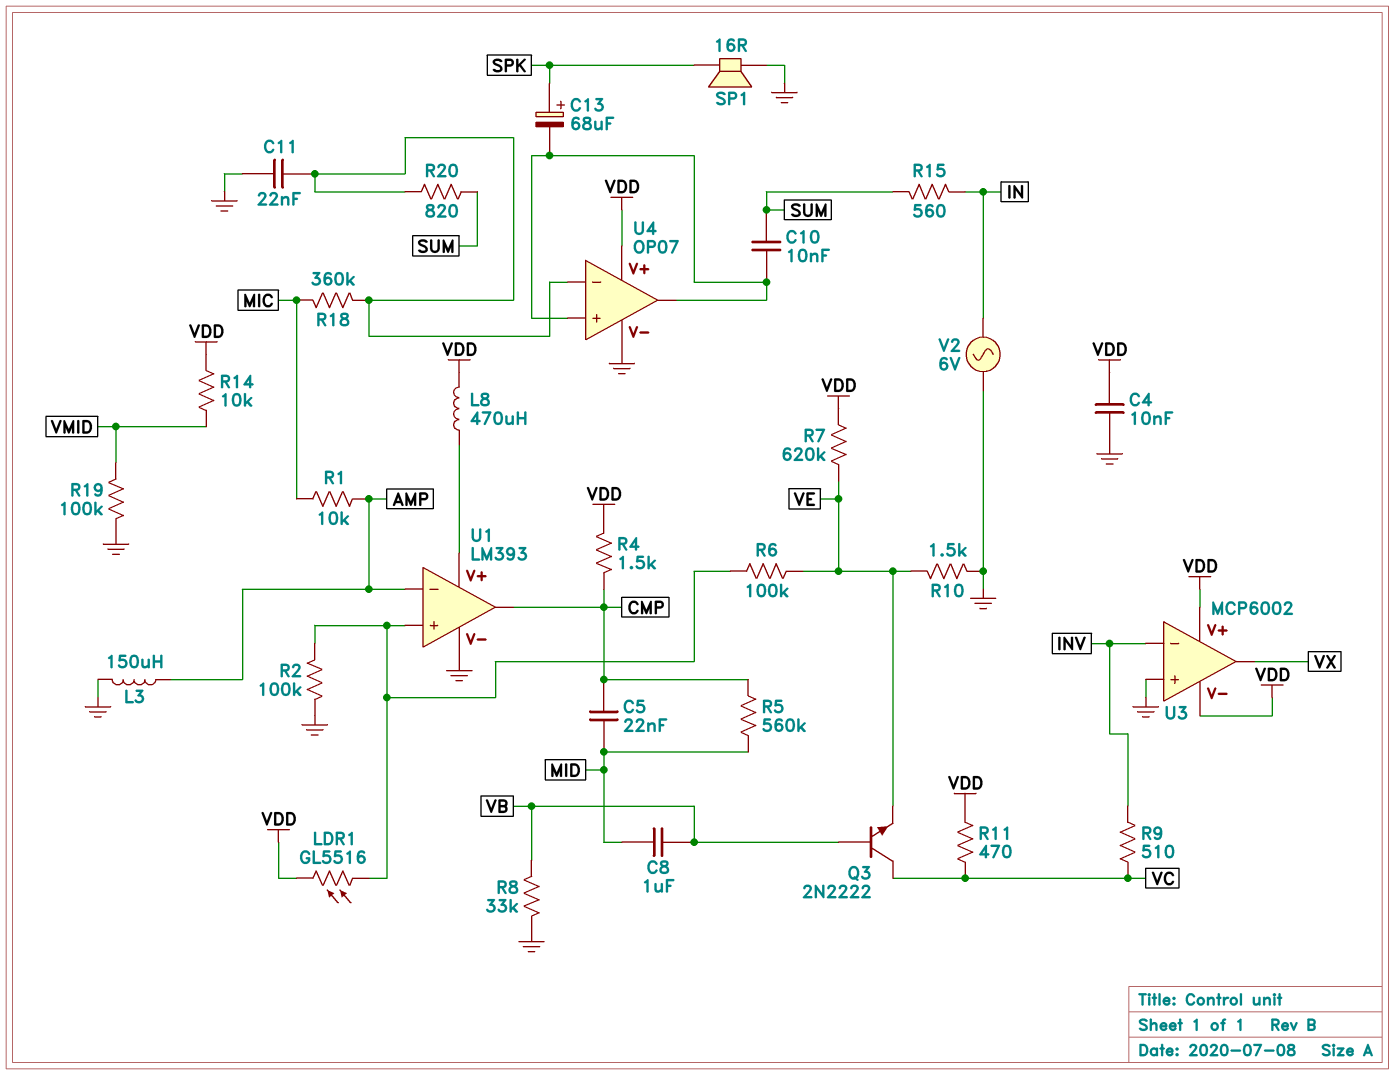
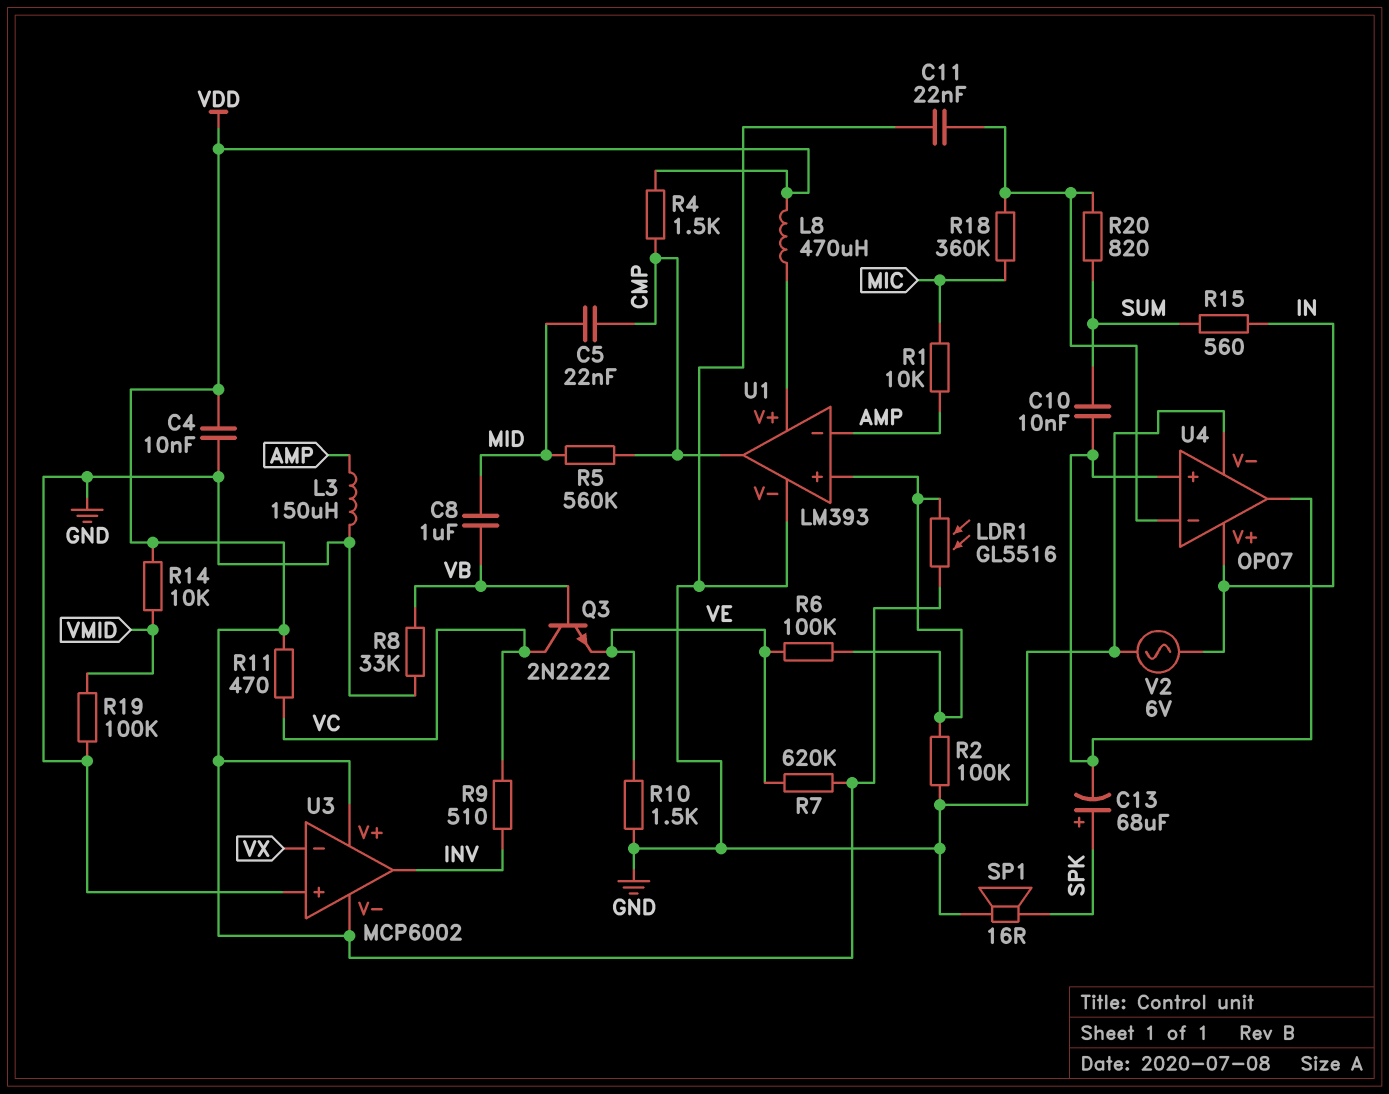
U3 pin in-: INV -> VX
U3 pin out: VX -> INV
U4 pin V+: VDD -> IN

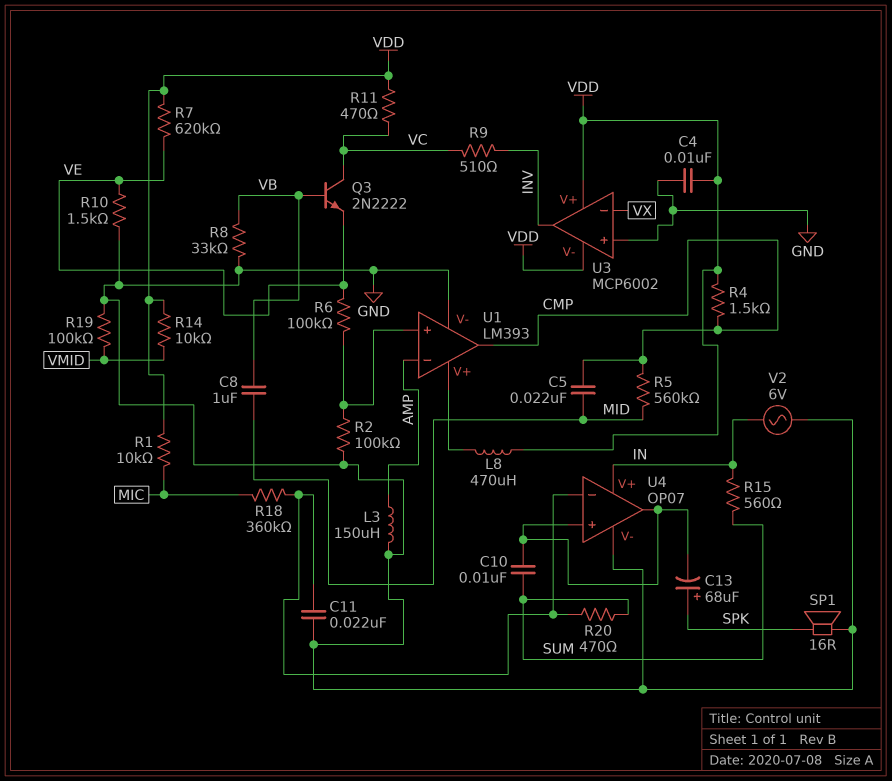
LDR1: GL5516 (U1/in+, VDD) -> none
R1: 10k (AMP, MIC) -> 10k (MIC, VDD)
R20: 820 (SUM, U4/in-) -> 470 (SUM, U4/in-)

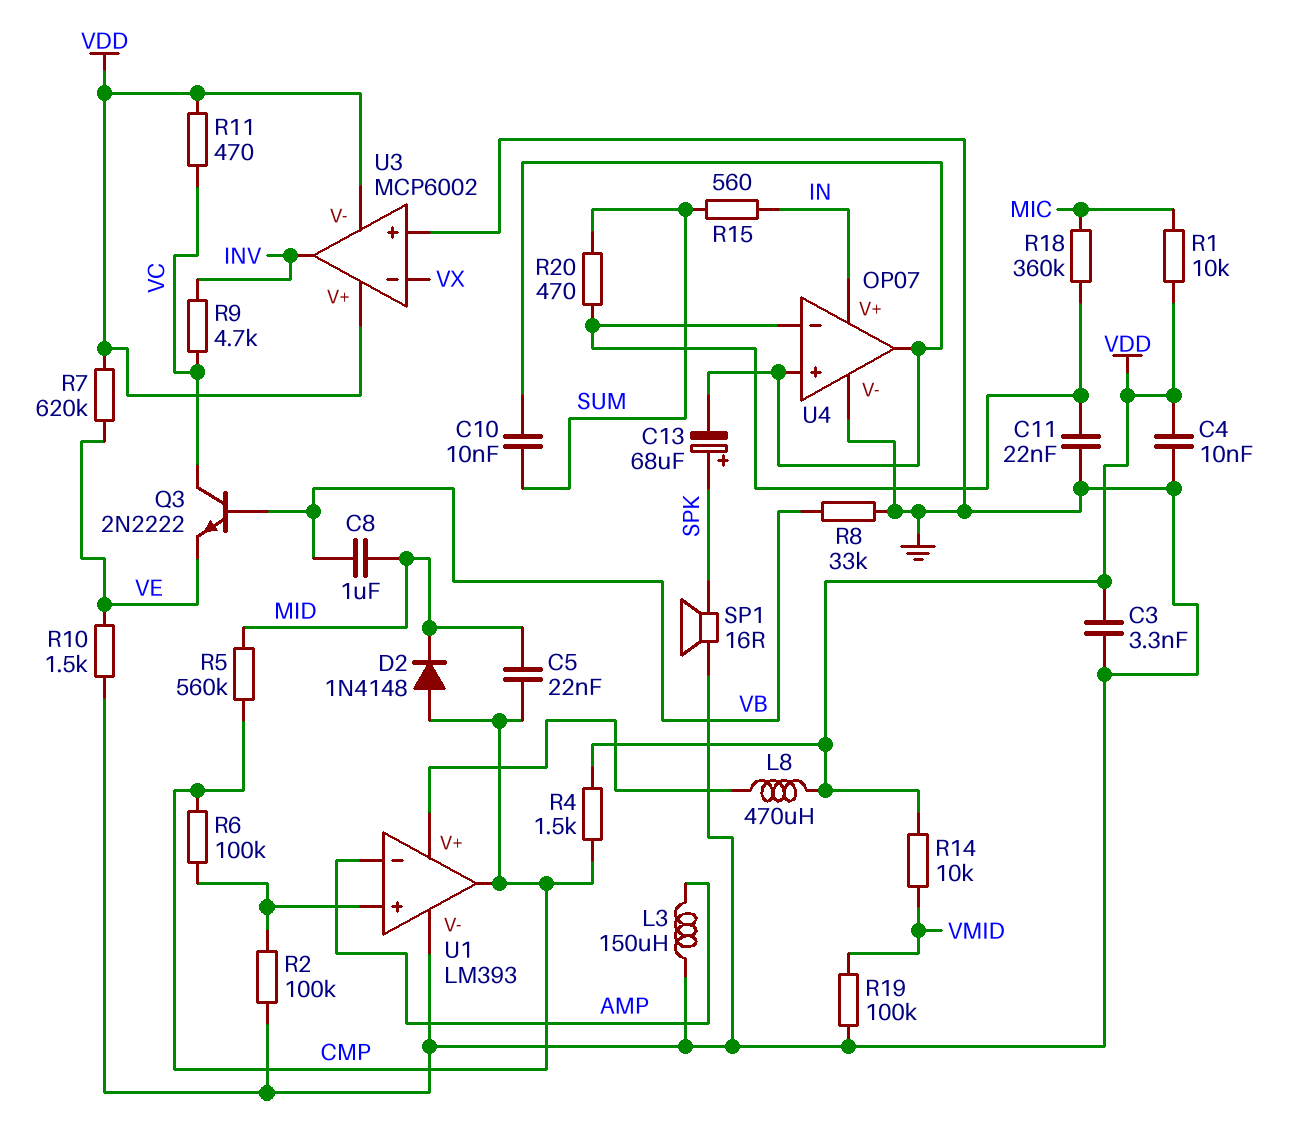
C3: none -> 3.3nF (GND, VDD)
D2: none -> diode 1N4148 (A CMP, K MID)
R6: 100k (U1/in+, VE) -> 100k (CMP, U1/in+)
R9: 510 (INV, VC) -> 4.7k (INV, VC)
V2: AC 6V (GND, IN) -> none

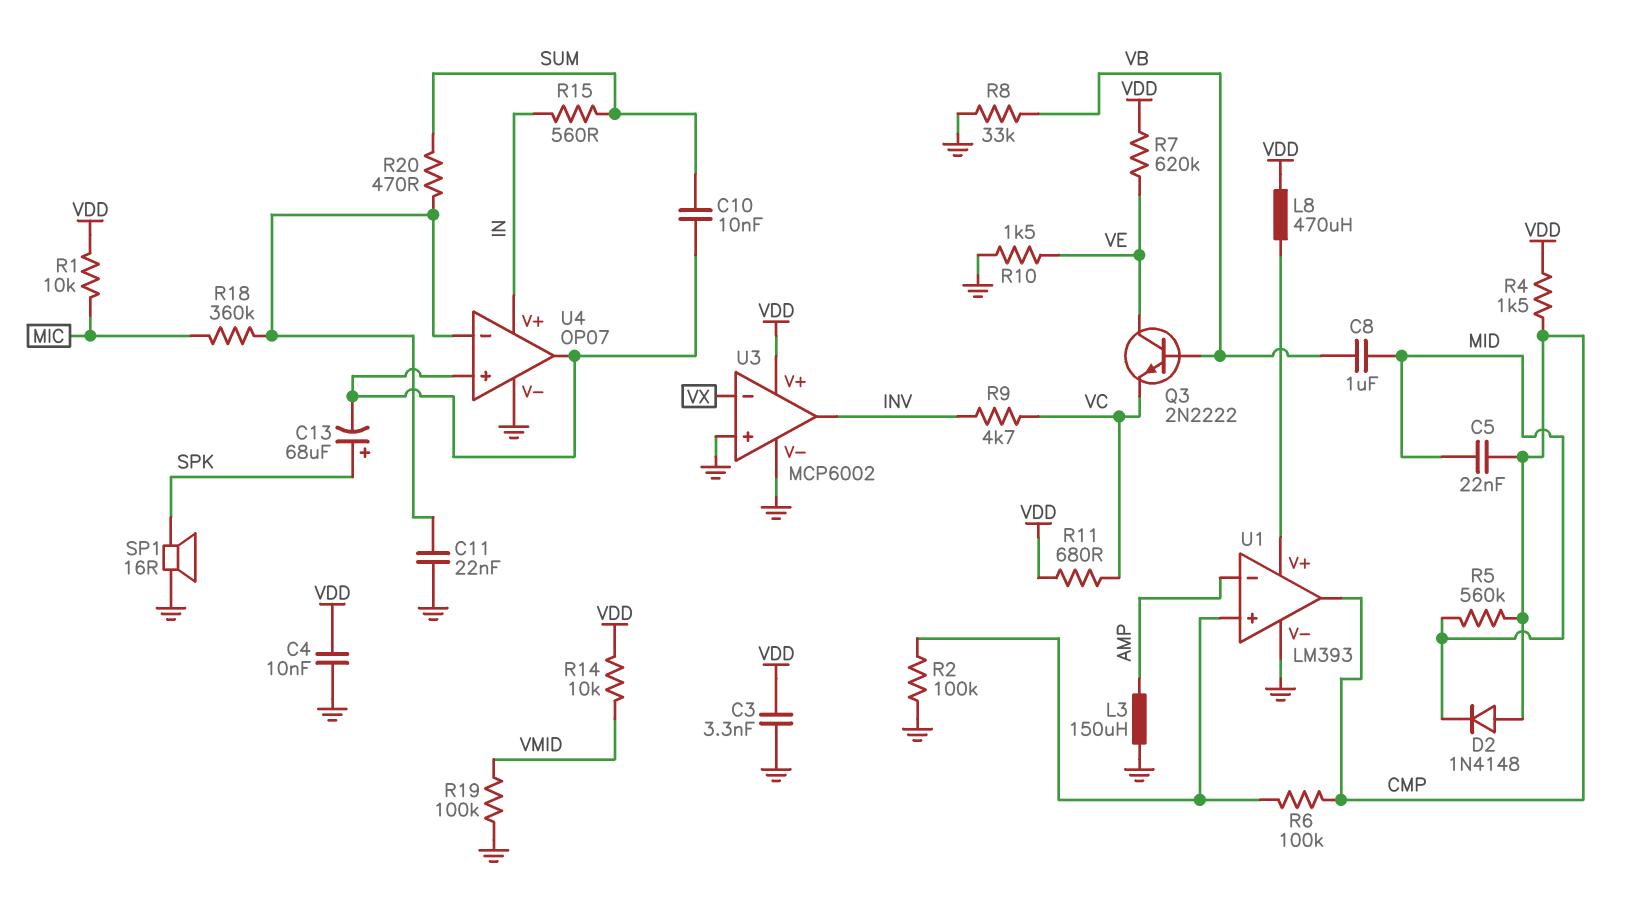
Q3: NPN 2N2222 (B VB, C VC, E VE) -> NPN 2N2222 (B VB, C VE, E VC)
R11: 470 (VC, VDD) -> 680 (VC, VDD)
U3 pin V-: VDD -> GND

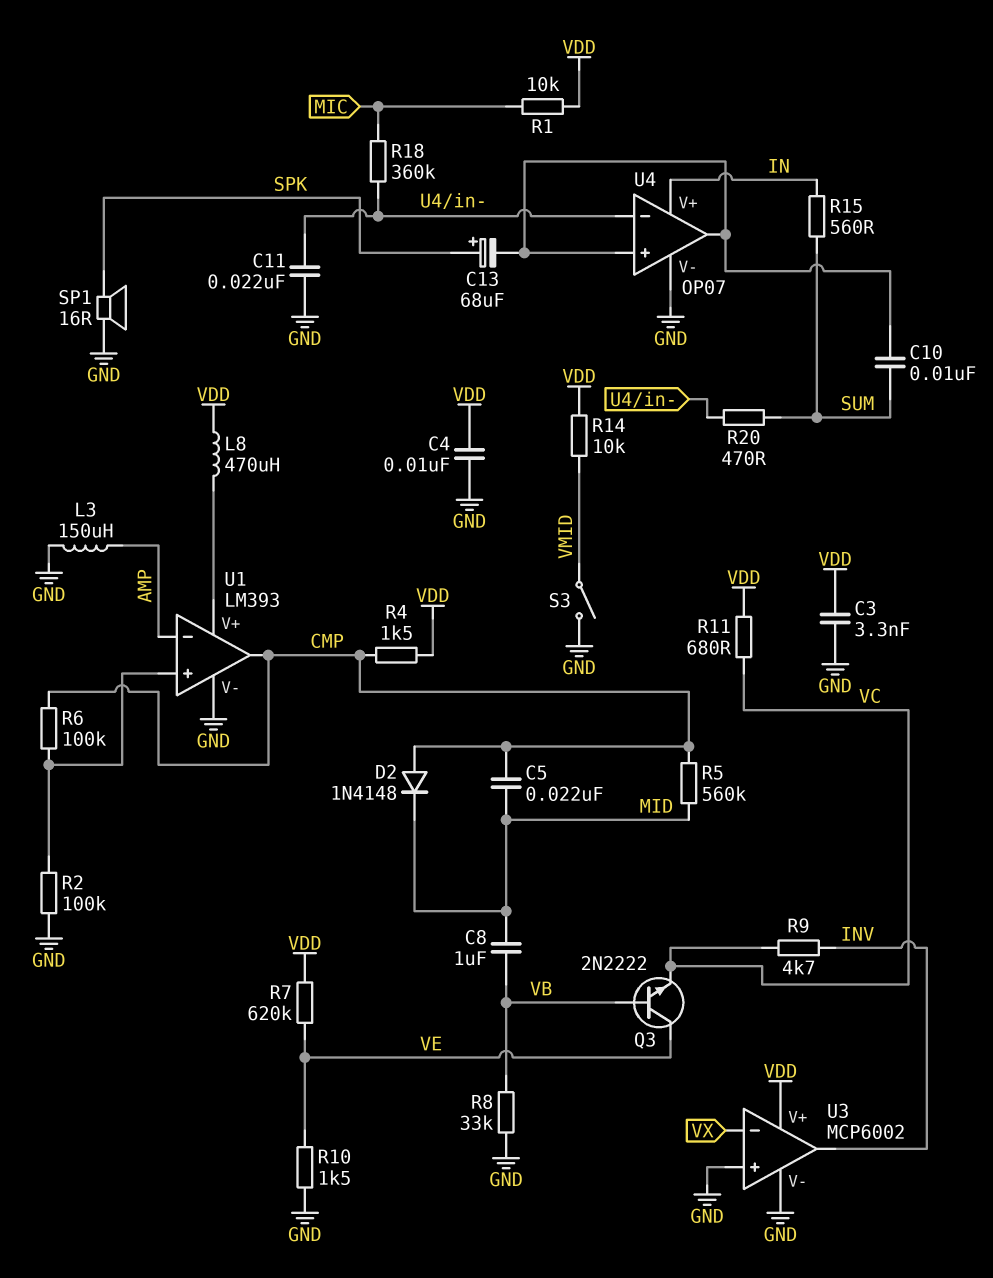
R19: 100k (GND, VMID) -> none
S3: none -> switch (GND, VMID)

